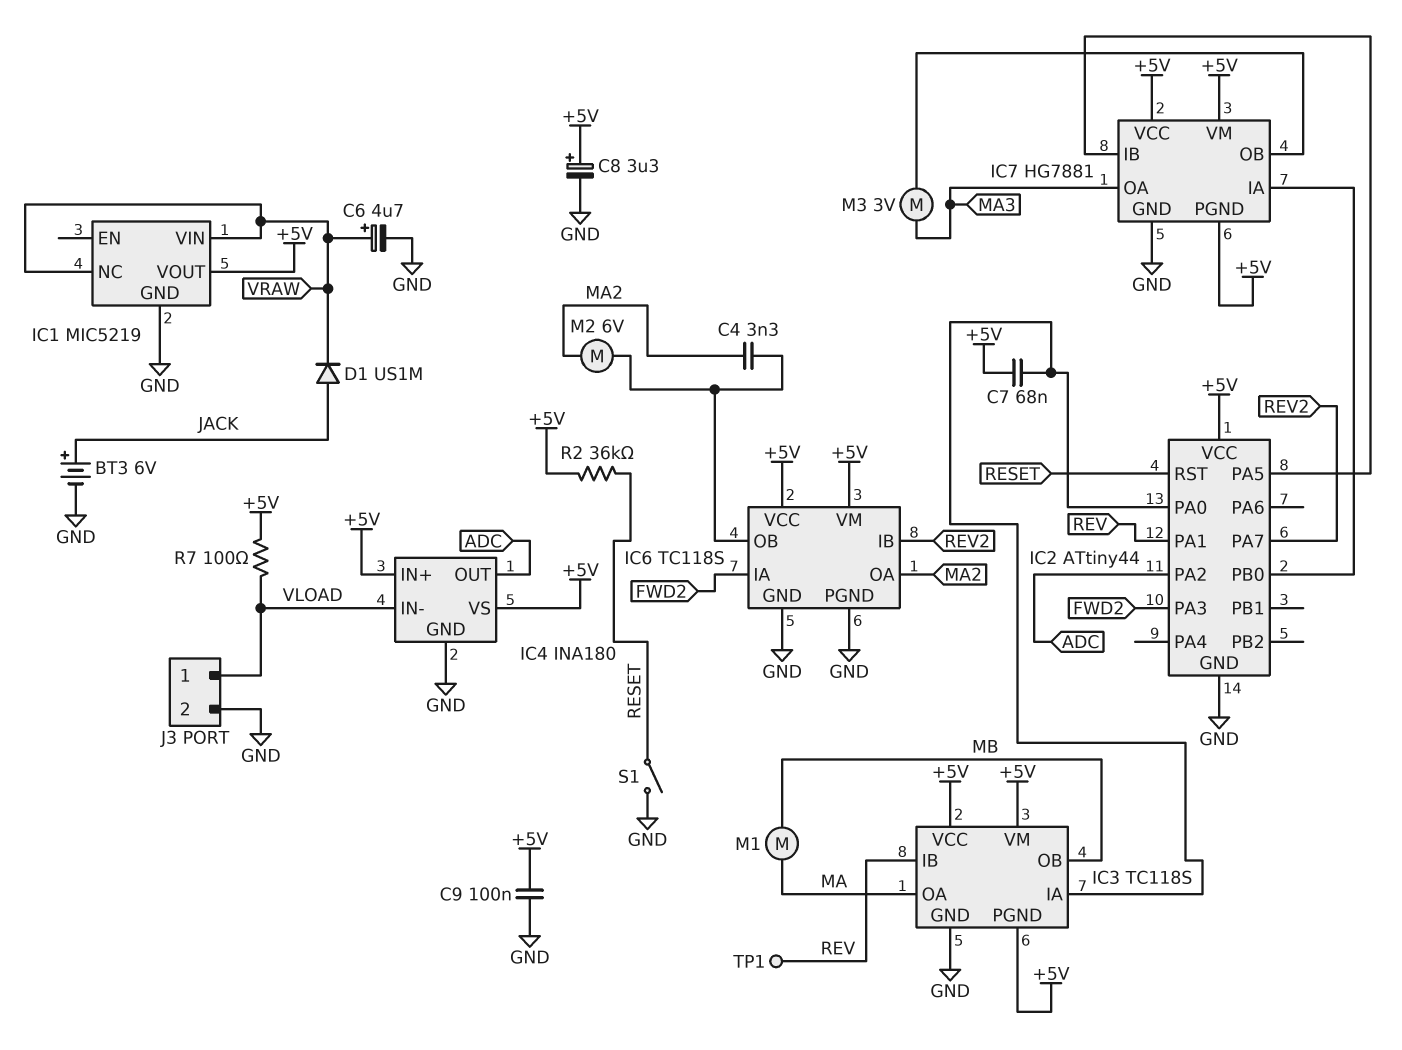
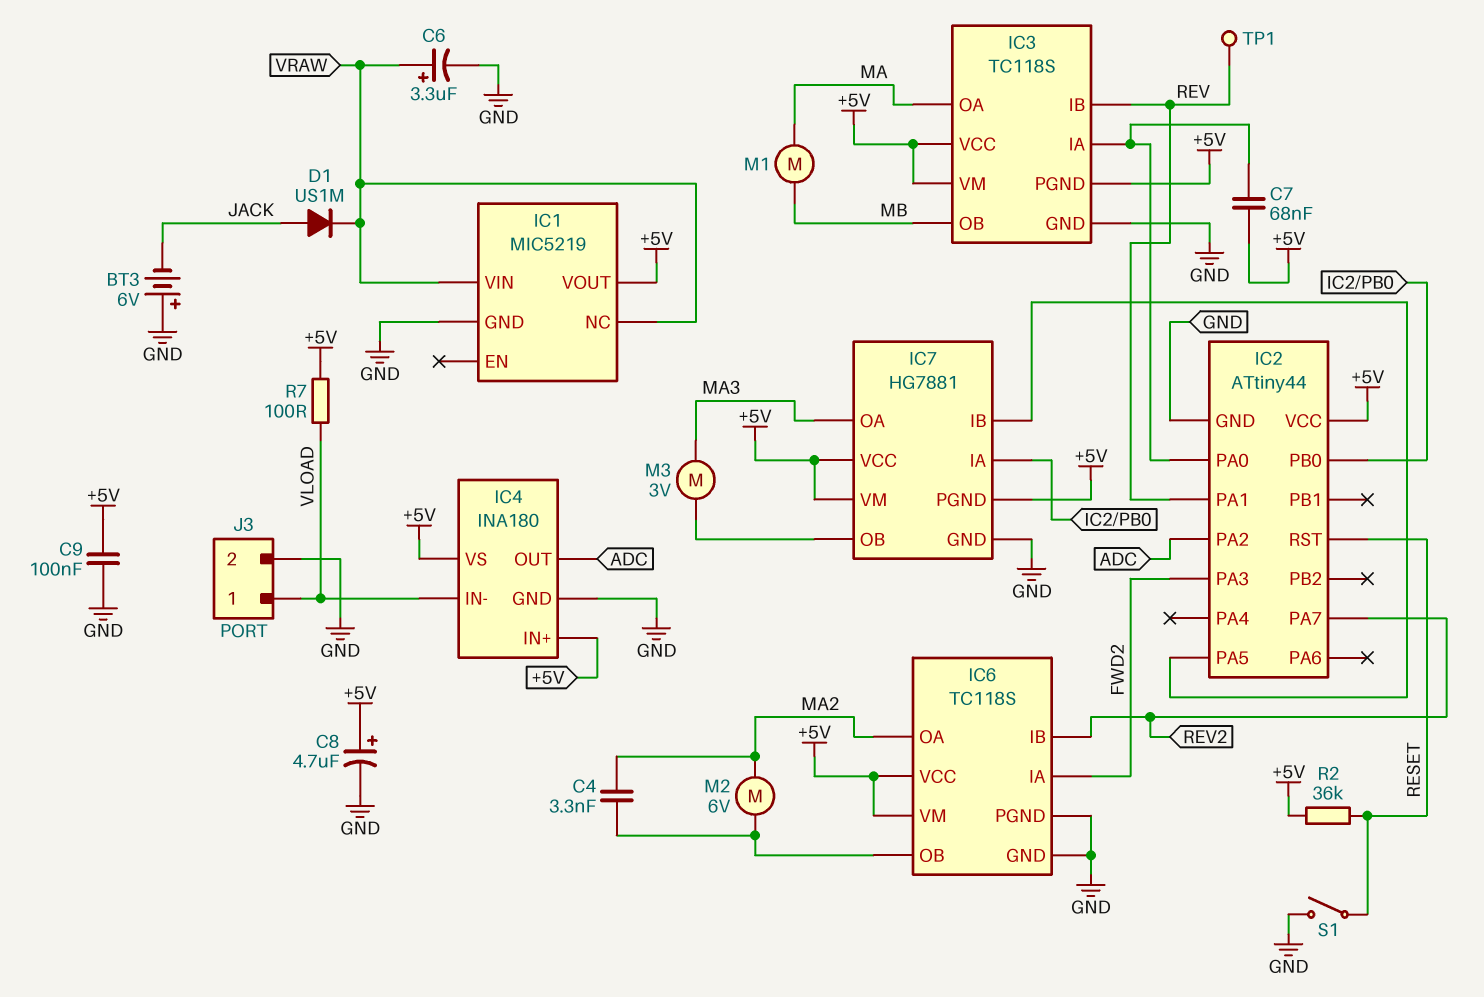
BT3: 6V (plus JACK, minus GND) -> 6V (plus GND, minus JACK)
C6: 4.7uF (plus VRAW, minus GND) -> 3.3uF (plus VRAW, minus GND)
C8: 3.3uF (plus +5V, minus GND) -> 4.7uF (plus +5V, minus GND)

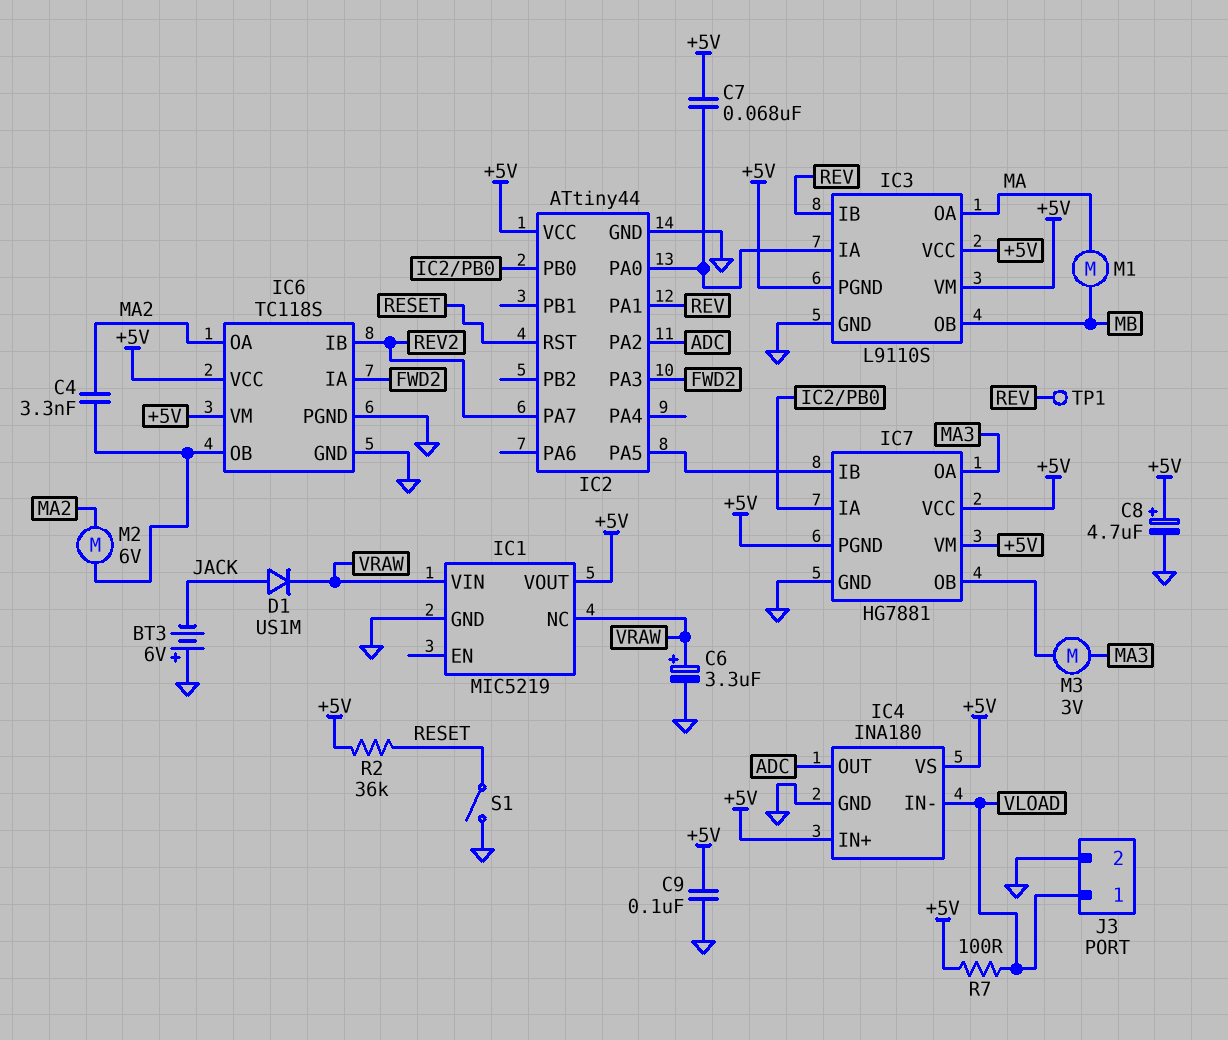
IC3: TC118S -> L9110S

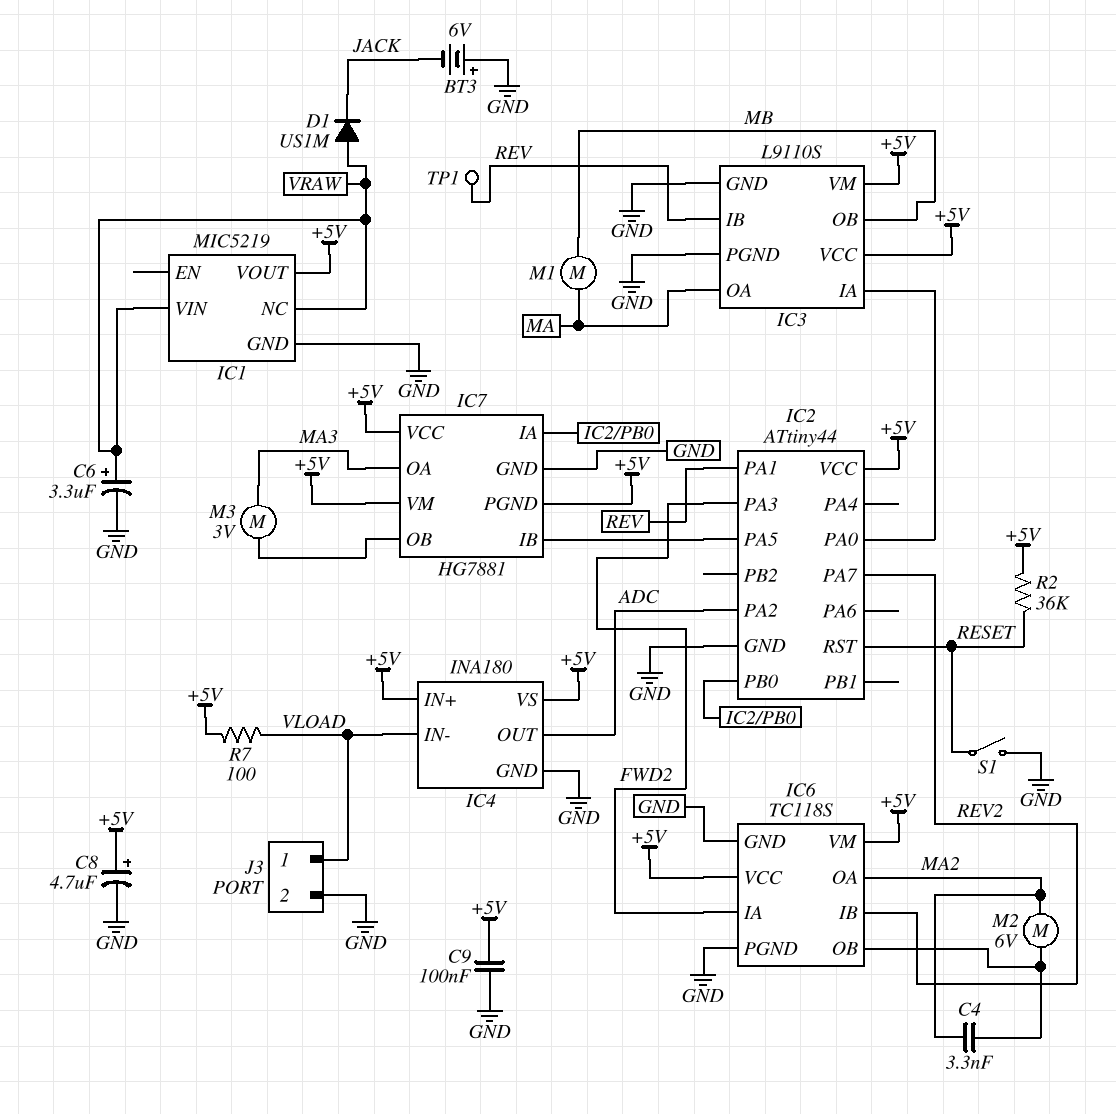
C7: 68nF (+5V, IC2/PA0) -> none
D1: diode US1M (A JACK, K VRAW) -> diode US1M (A VRAW, K JACK)
IC3 pin PGND: +5V -> GND

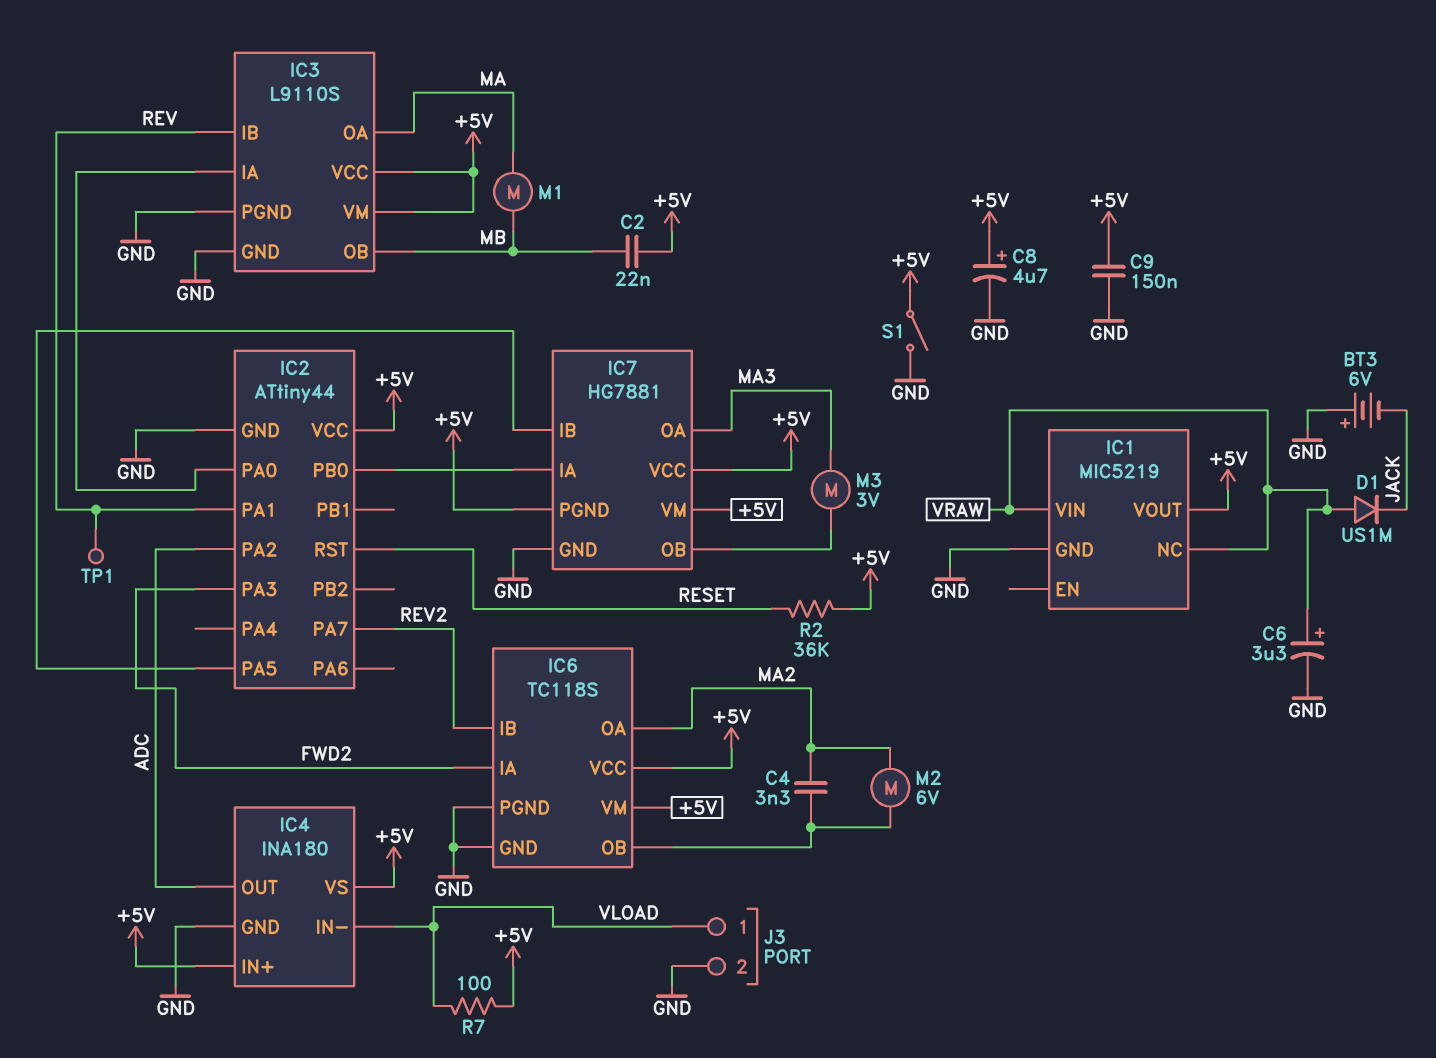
C2: none -> 22nF (+5V, MB)
C9: 100nF (+5V, GND) -> 150nF (+5V, GND)
S1: switch (GND, RESET) -> switch (+5V, GND)

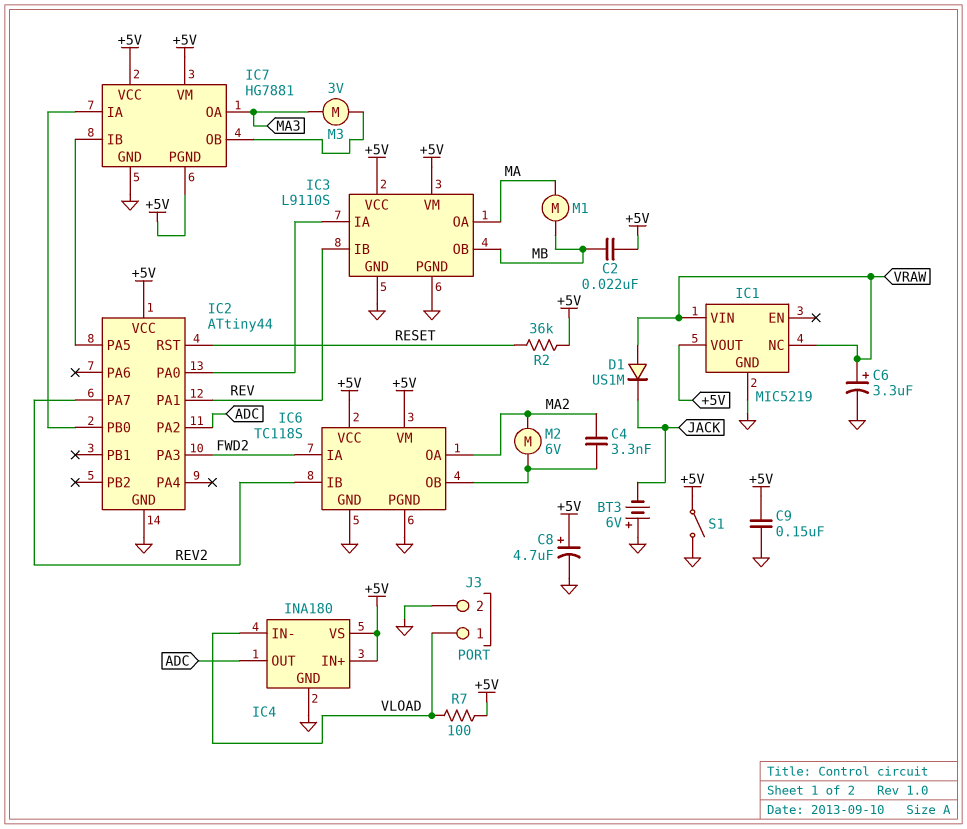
TP1: test point (REV) -> none

